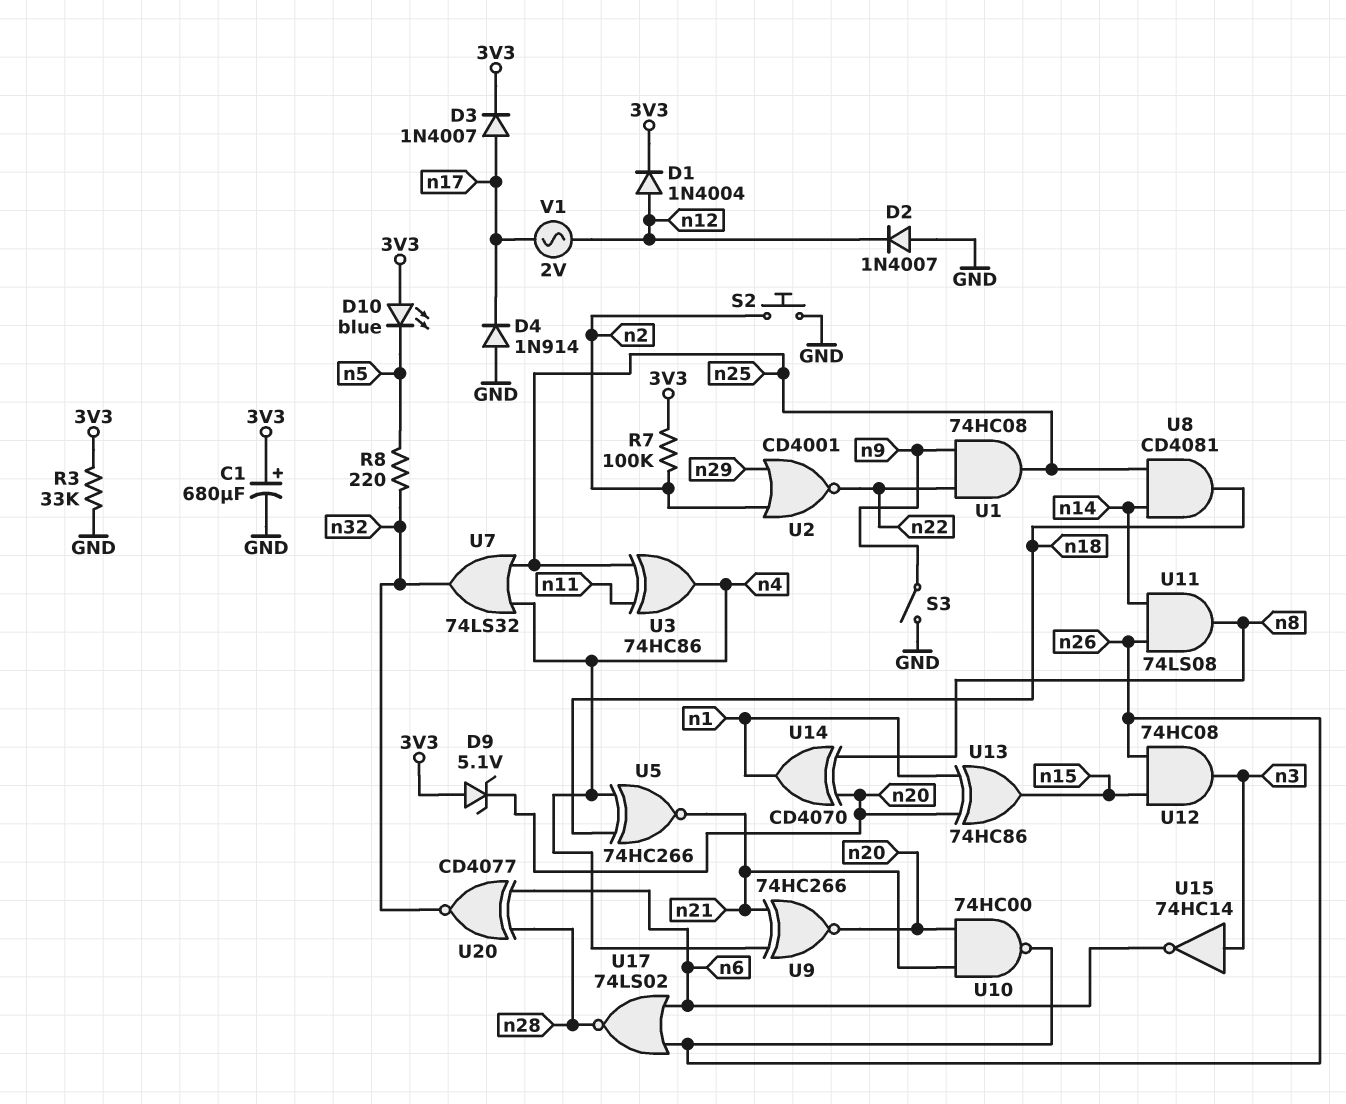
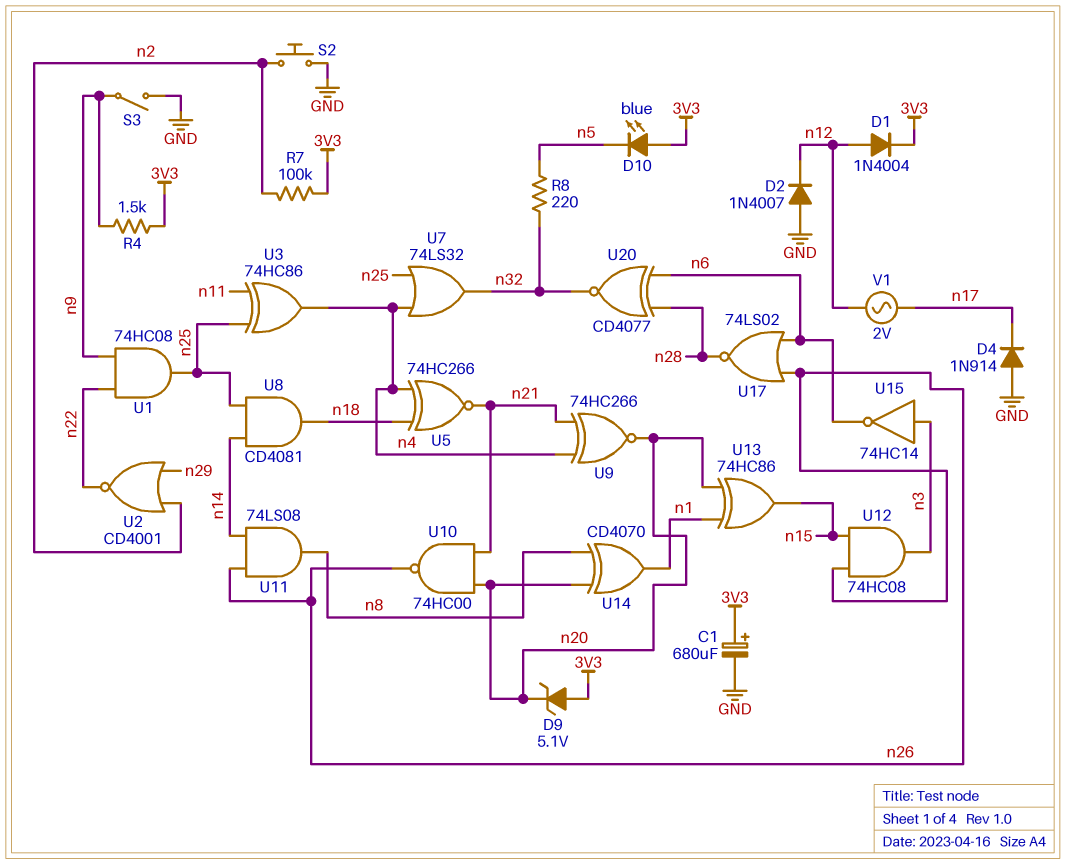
D3: diode 1N4007 (A n17, K 3V3) -> none
R3: 33k (3V3, GND) -> none
R4: none -> 1.5k (3V3, n9)

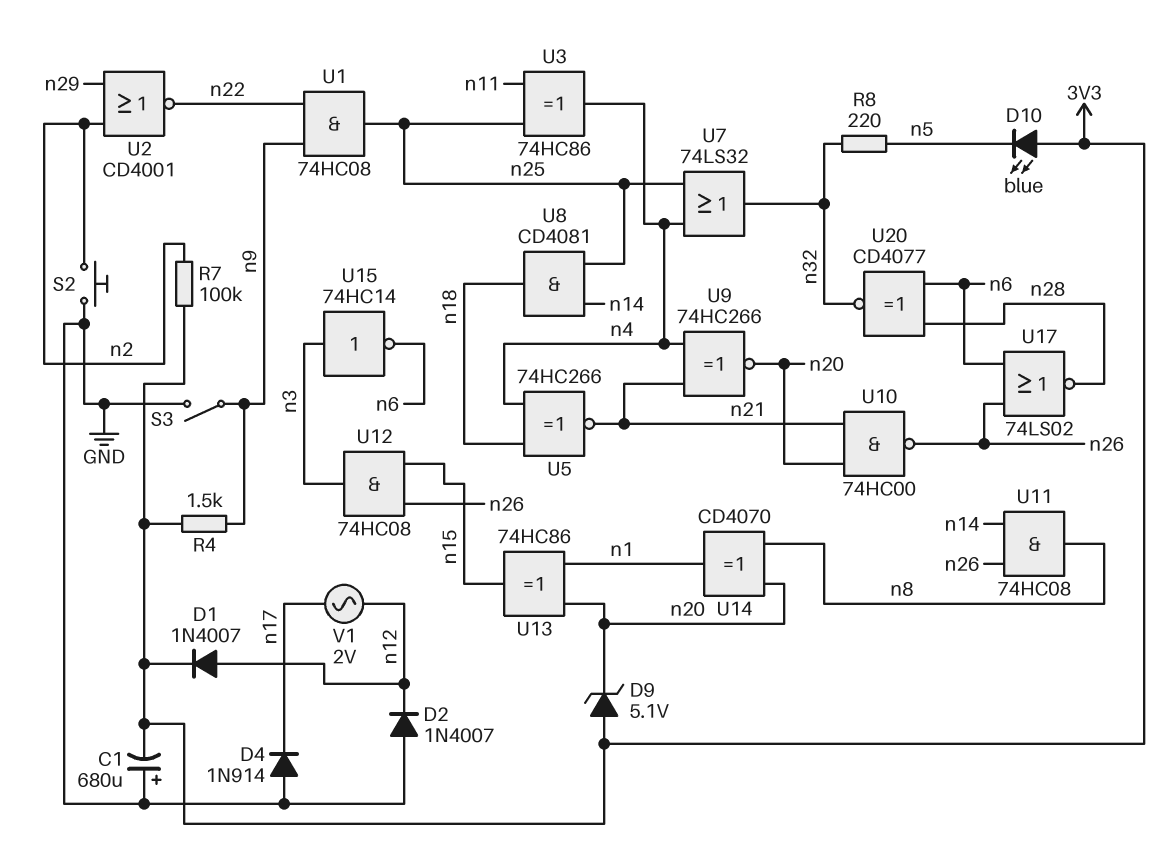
C1: 680uF (plus 3V3, minus GND) -> 680uF (plus GND, minus 3V3)
D1: diode 1N4004 (A n12, K 3V3) -> diode 1N4007 (A n12, K 3V3)
U11: AND 74LS08 (in n14, in n26, out n8) -> AND 74HC08 (in n14, in n26, out n8)

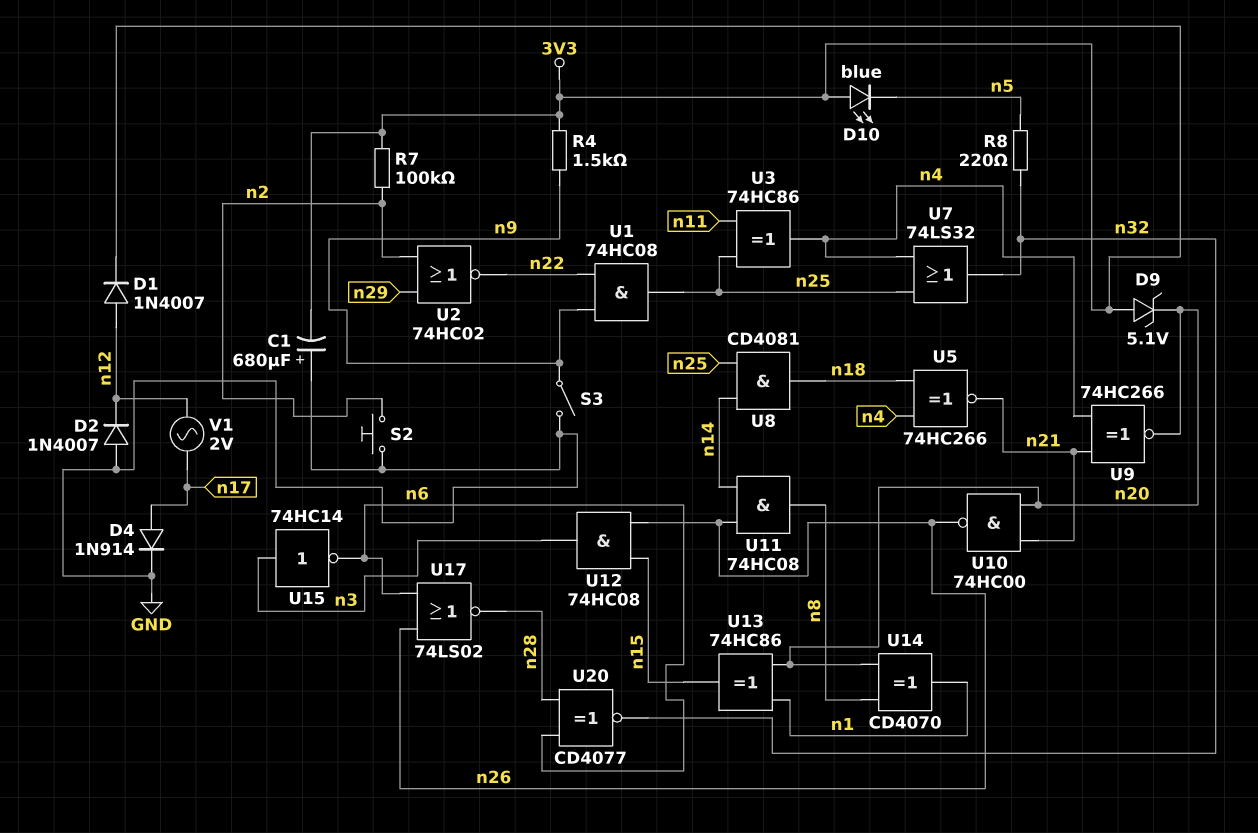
D4: diode 1N914 (A GND, K n17) -> diode 1N914 (A n17, K GND)
U2: NOR CD4001 (in n2, in n29, out n22) -> NOR 74HC02 (in n2, in n29, out n22)

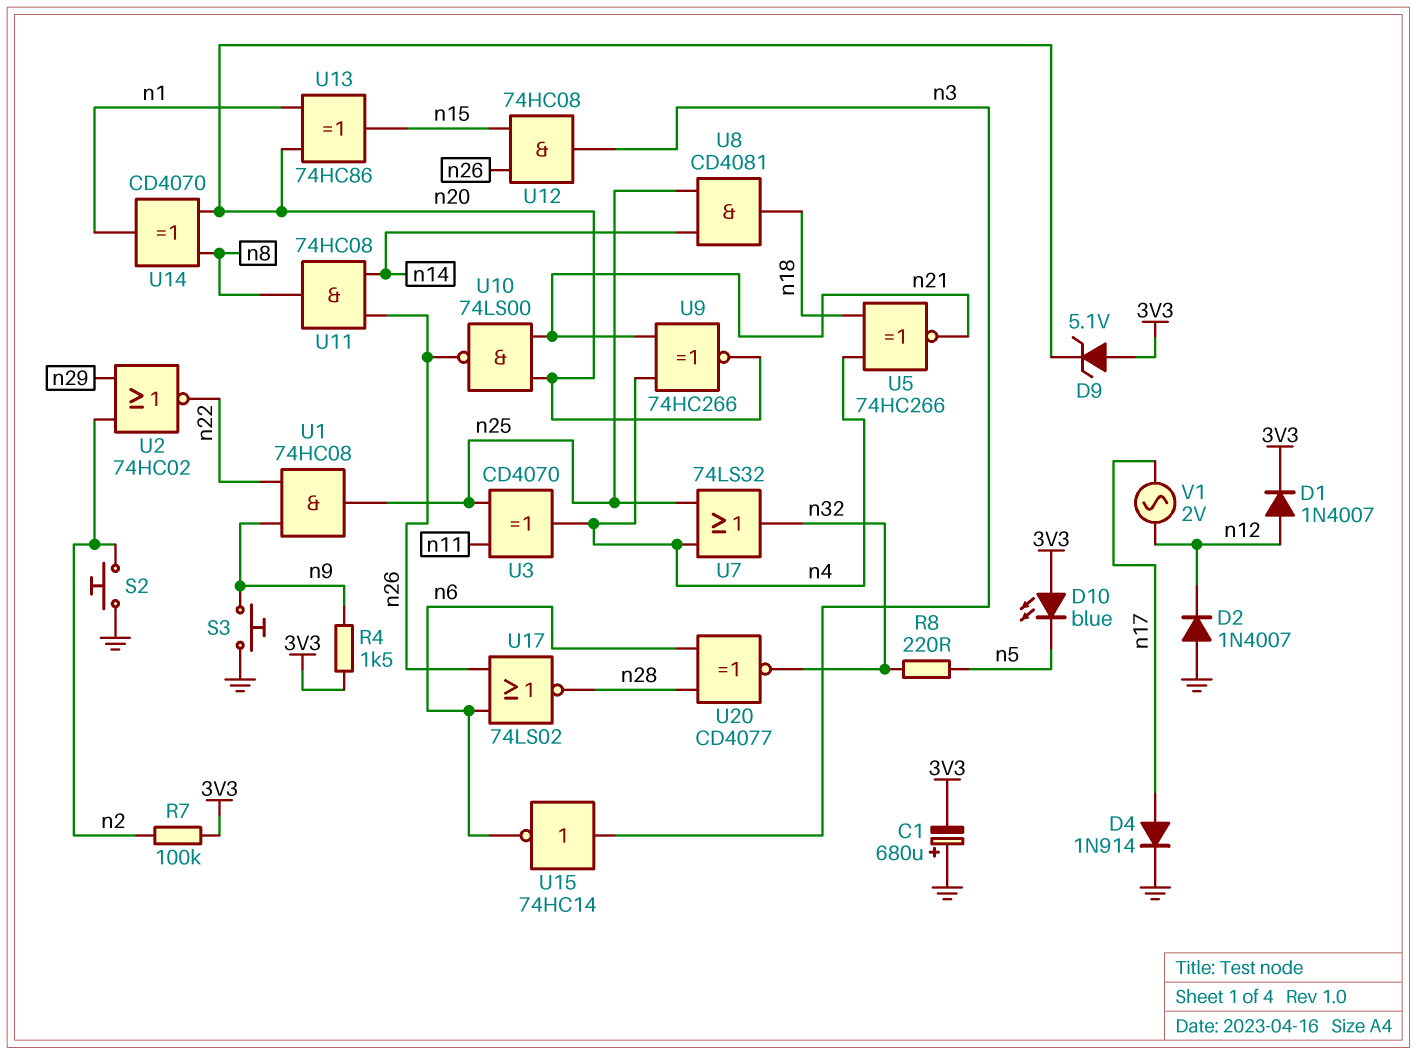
S3: switch (GND, n9) -> button (GND, n9)
U3: XOR 74HC86 (in n11, in n25, out n4) -> XOR CD4070 (in n11, in n25, out n4)
U10: NAND 74HC00 (in n20, in n21, out n26) -> NAND 74LS00 (in n20, in n21, out n26)

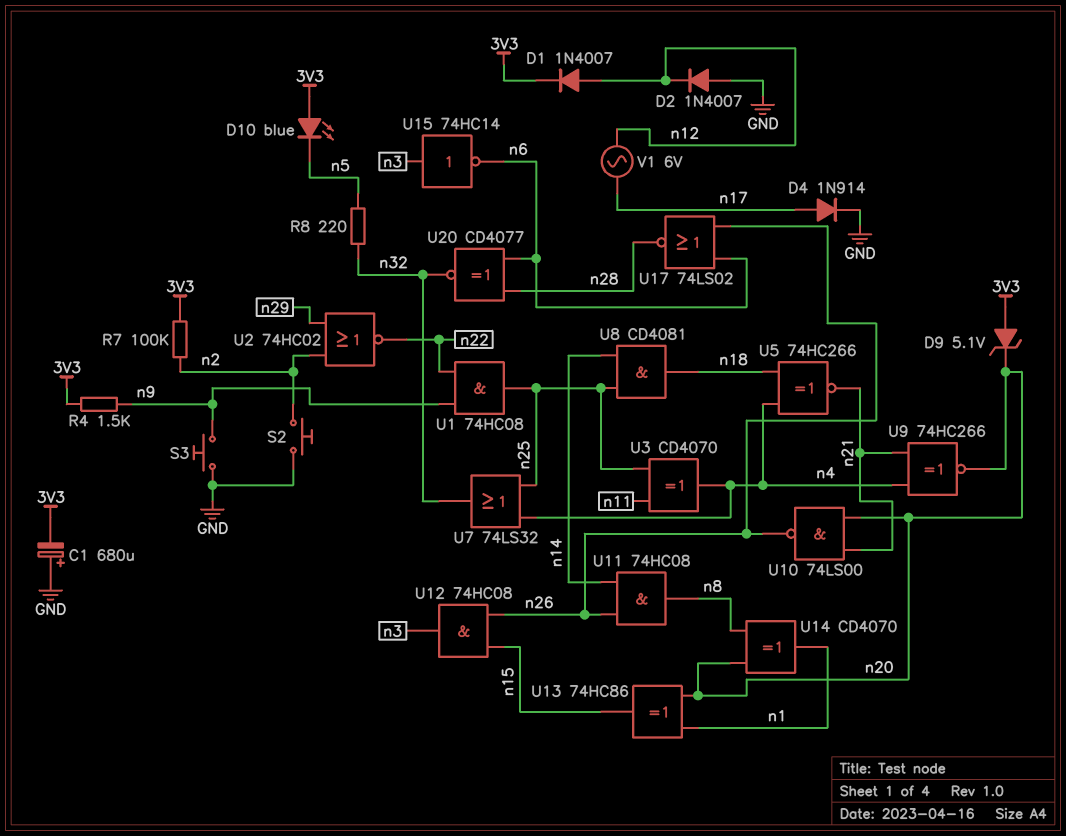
V1: AC 2V (n12, n17) -> AC 6V (n12, n17)

